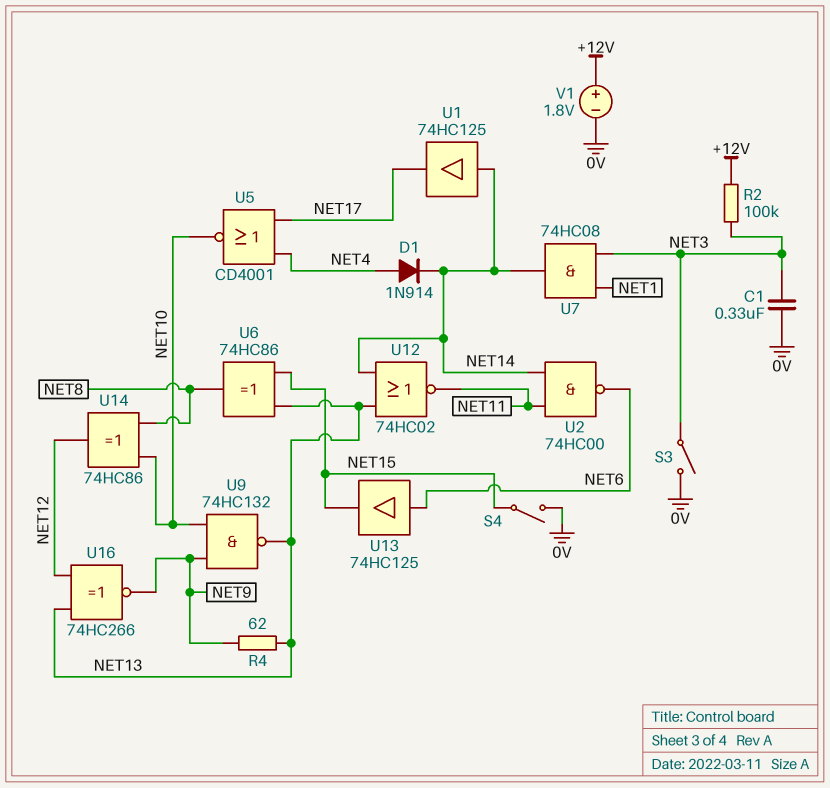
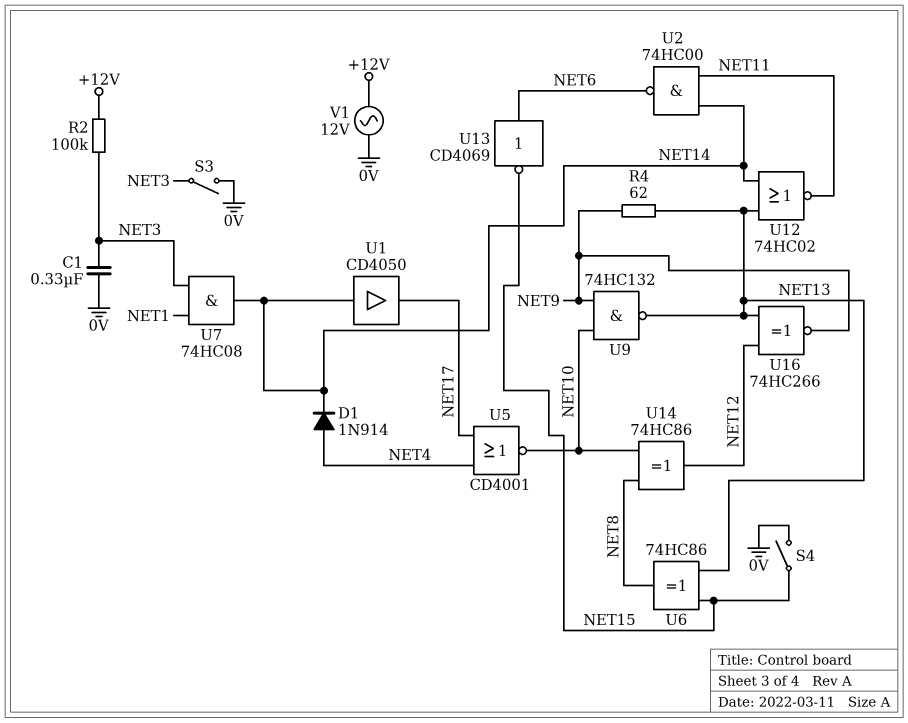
U1: buffer 74HC125 (in NET14, out NET17) -> buffer CD4050 (in NET14, out NET17)
U13: buffer 74HC125 (in NET6, out NET15) -> NOT CD4069 (in NET6, out NET15)
V1: 1.8V (plus +12V, minus 0V) -> AC 12V (+12V, 0V)

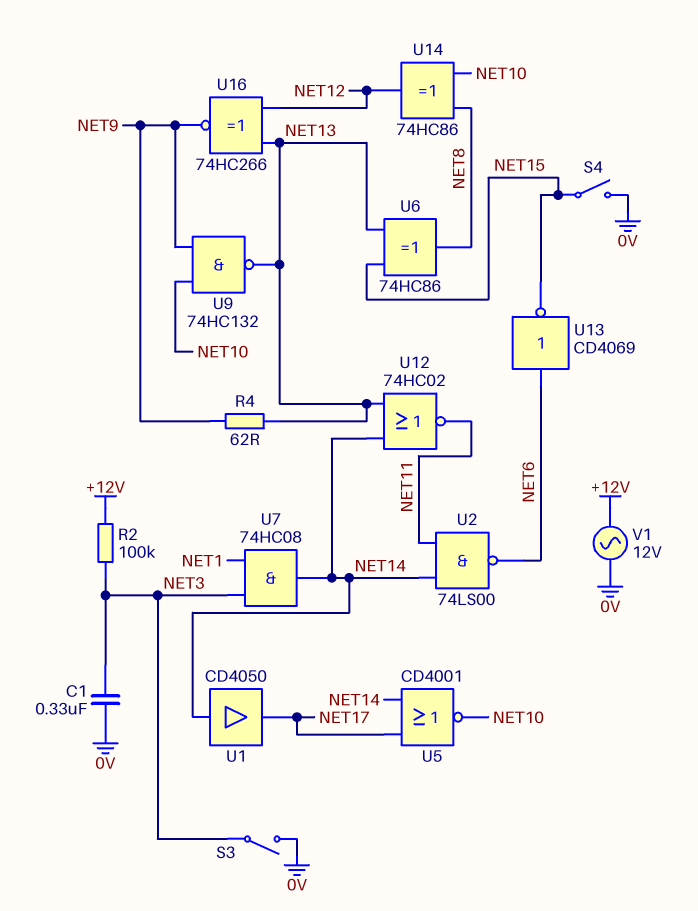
D1: diode 1N914 (A NET4, K NET14) -> none
U2: NAND 74HC00 (in NET11, in NET14, out NET6) -> NAND 74LS00 (in NET11, in NET14, out NET6)
U5: NOR CD4001 (in NET4, in NET17, out NET10) -> NOR CD4001 (in NET14, in NET17, out NET10)

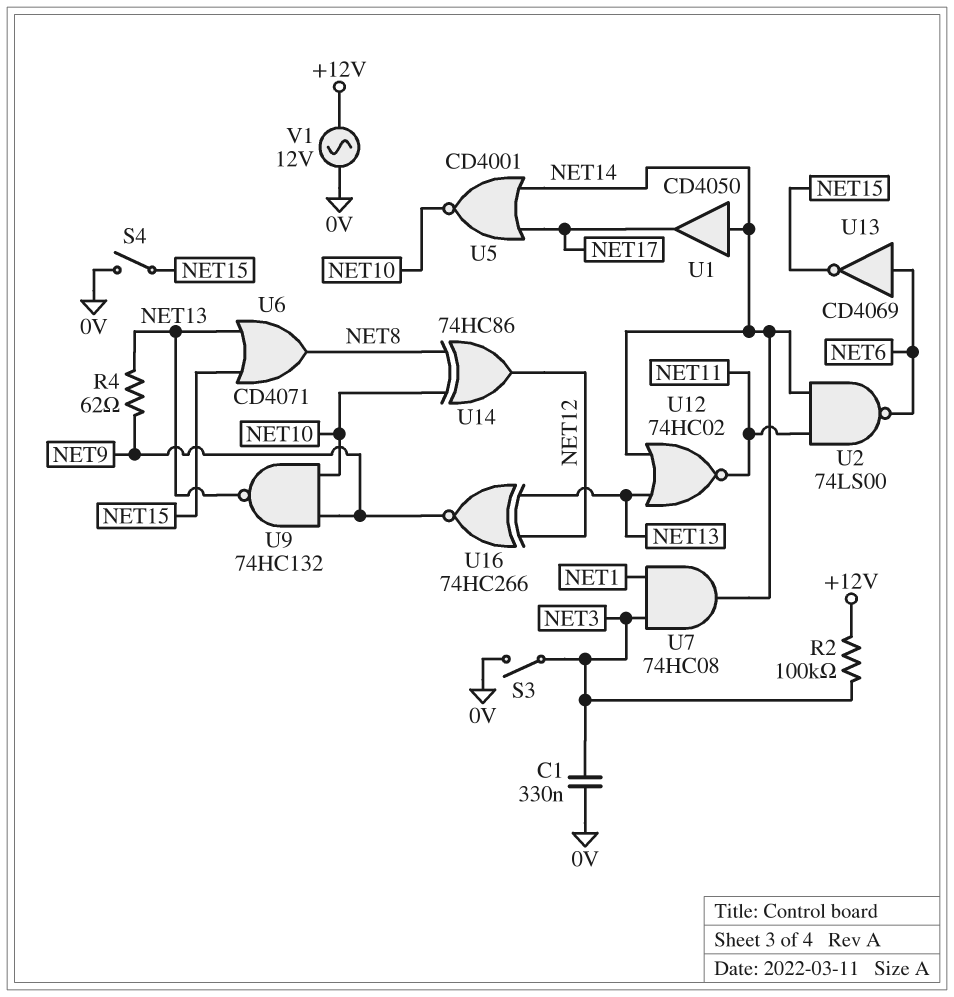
U6: XOR 74HC86 (in NET13, in NET15, out NET8) -> OR CD4071 (in NET13, in NET15, out NET8)

